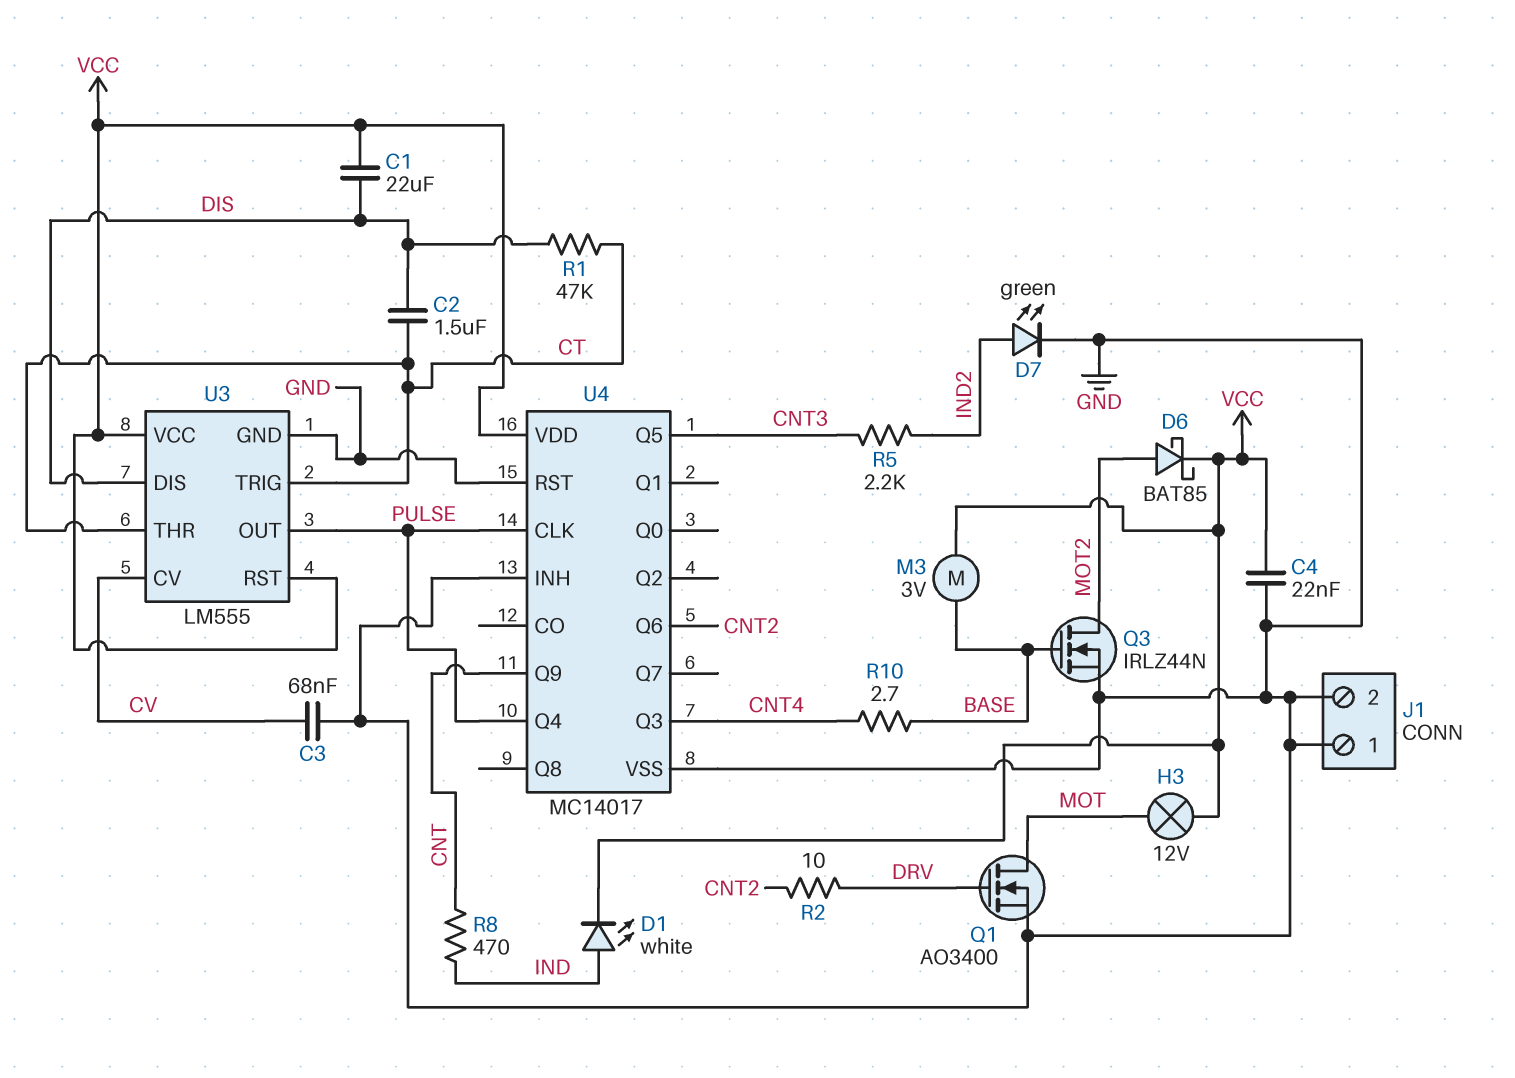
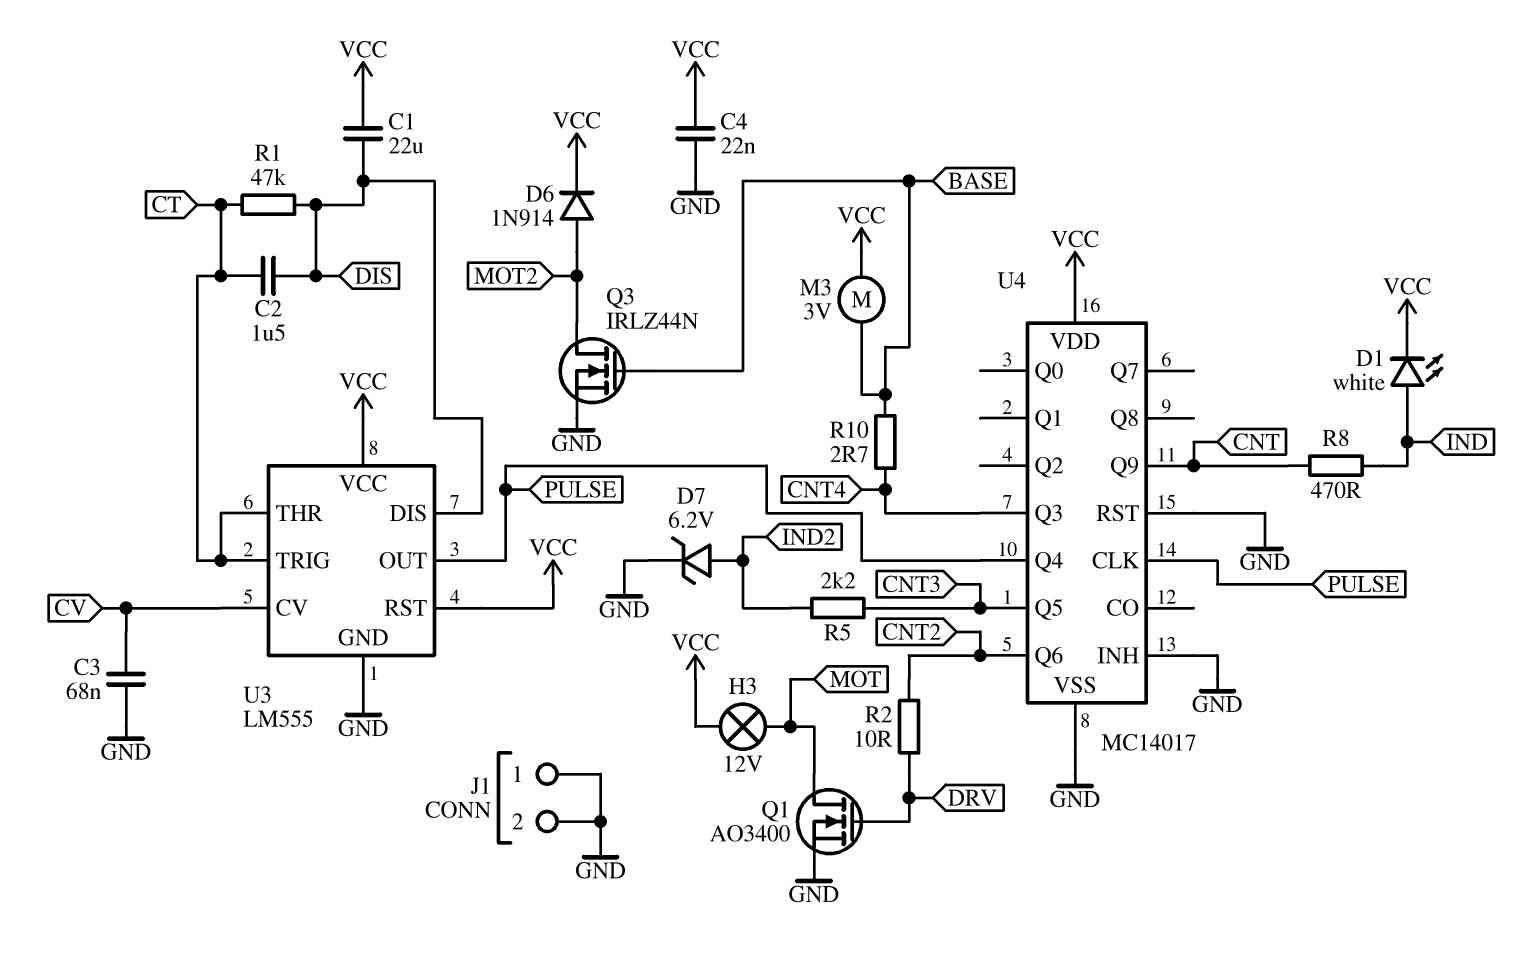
D6: schottky BAT85 (A MOT2, K VCC) -> diode 1N914 (A MOT2, K VCC)
D7: LED green (A IND2, K GND) -> zener 6.2V (A IND2, K GND)

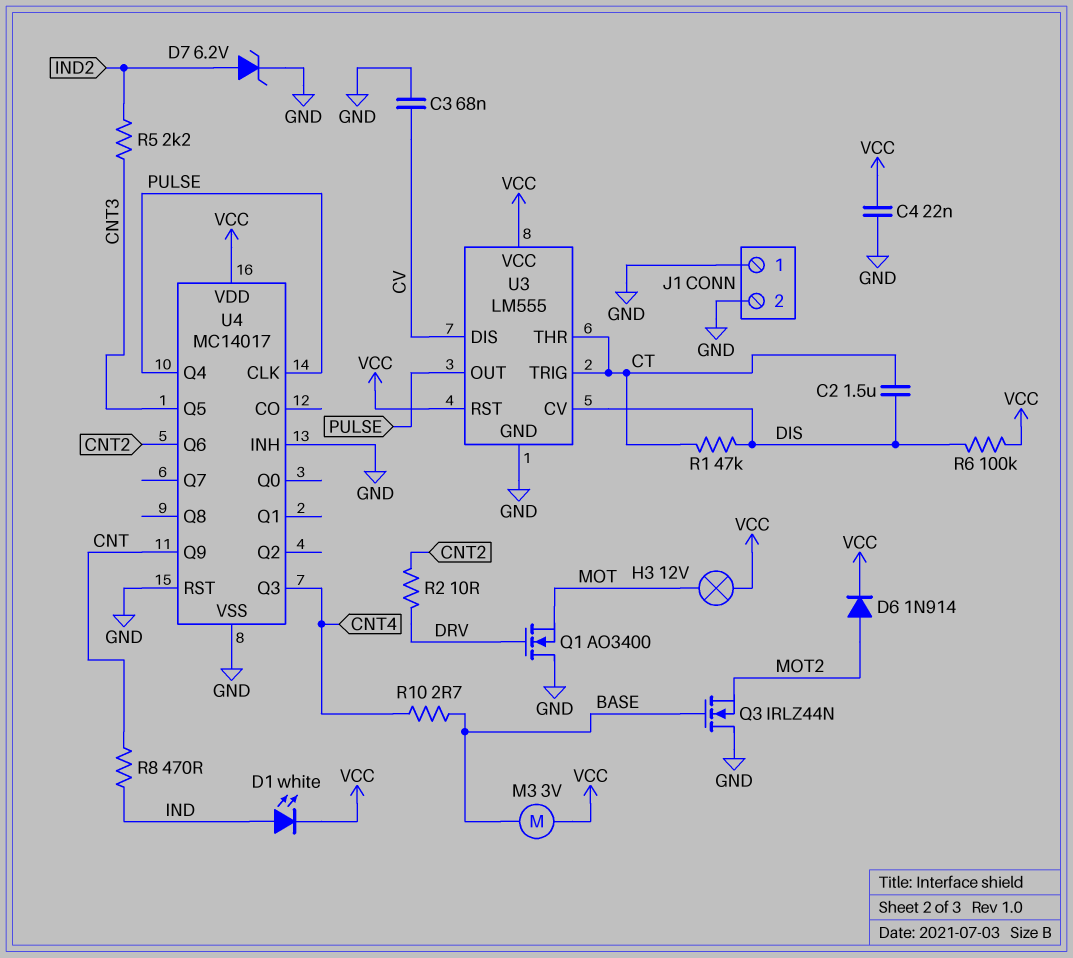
C1: 22uF (DIS, VCC) -> none
Q1: NMOS AO3400 (G DRV, D MOT, S GND) -> NMOS AO3400 (G DRV, D GND, S MOT)
Q3: NMOS IRLZ44N (G BASE, D MOT2, S GND) -> NMOS IRLZ44N (G BASE, D GND, S MOT2)
R6: none -> 100k (DIS, VCC)
U3 pin CV: CV -> DIS
U3 pin DIS: DIS -> CV

